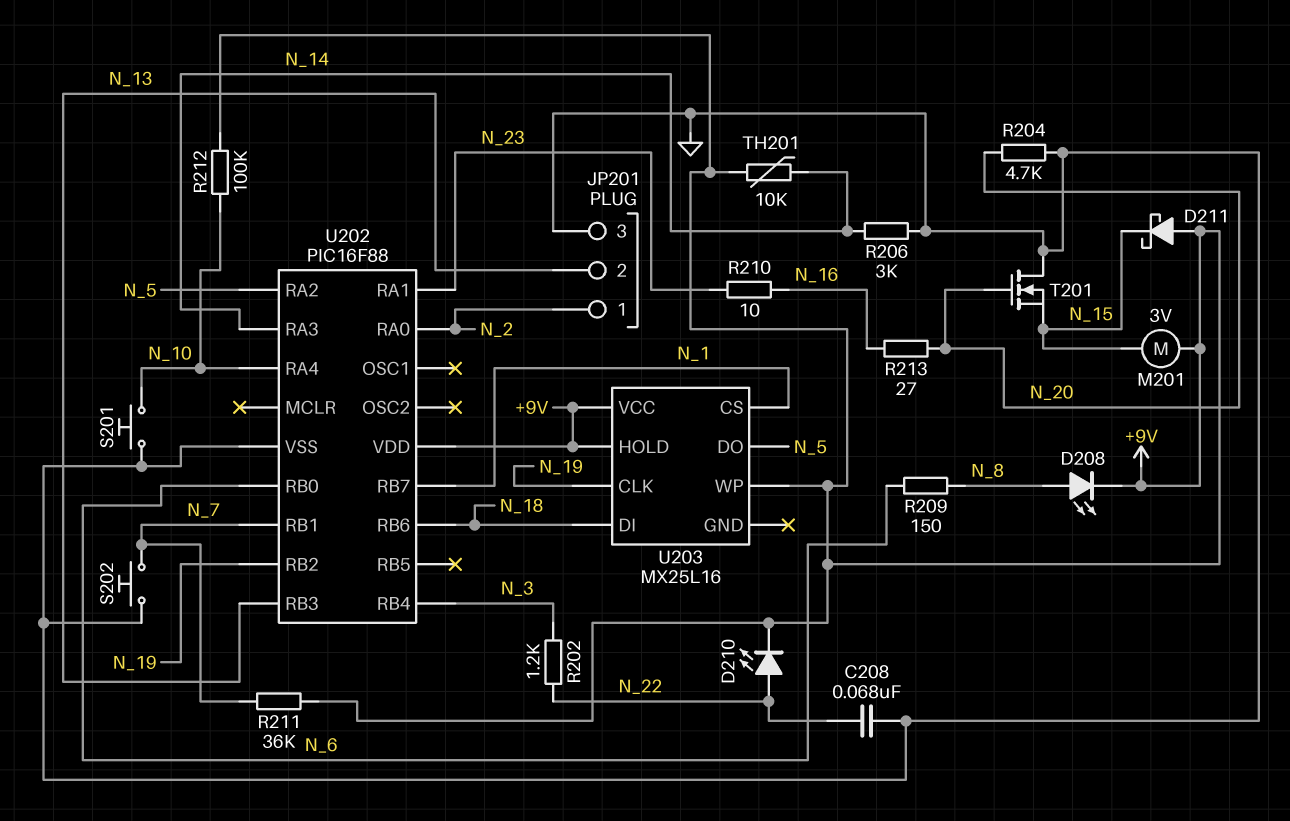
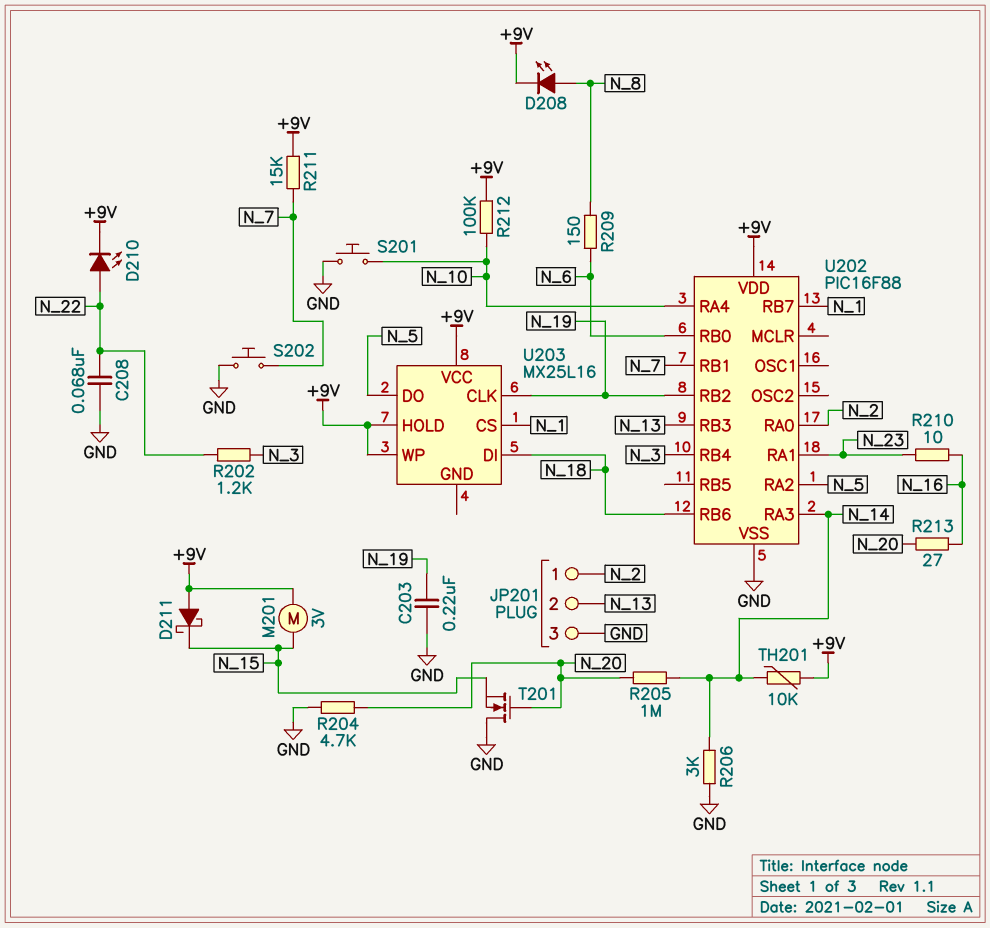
C203: none -> 220nF (GND, N_19)
R205: none -> 1M (N_14, N_20)
R211: 36k (+9V, N_7) -> 15k (+9V, N_7)

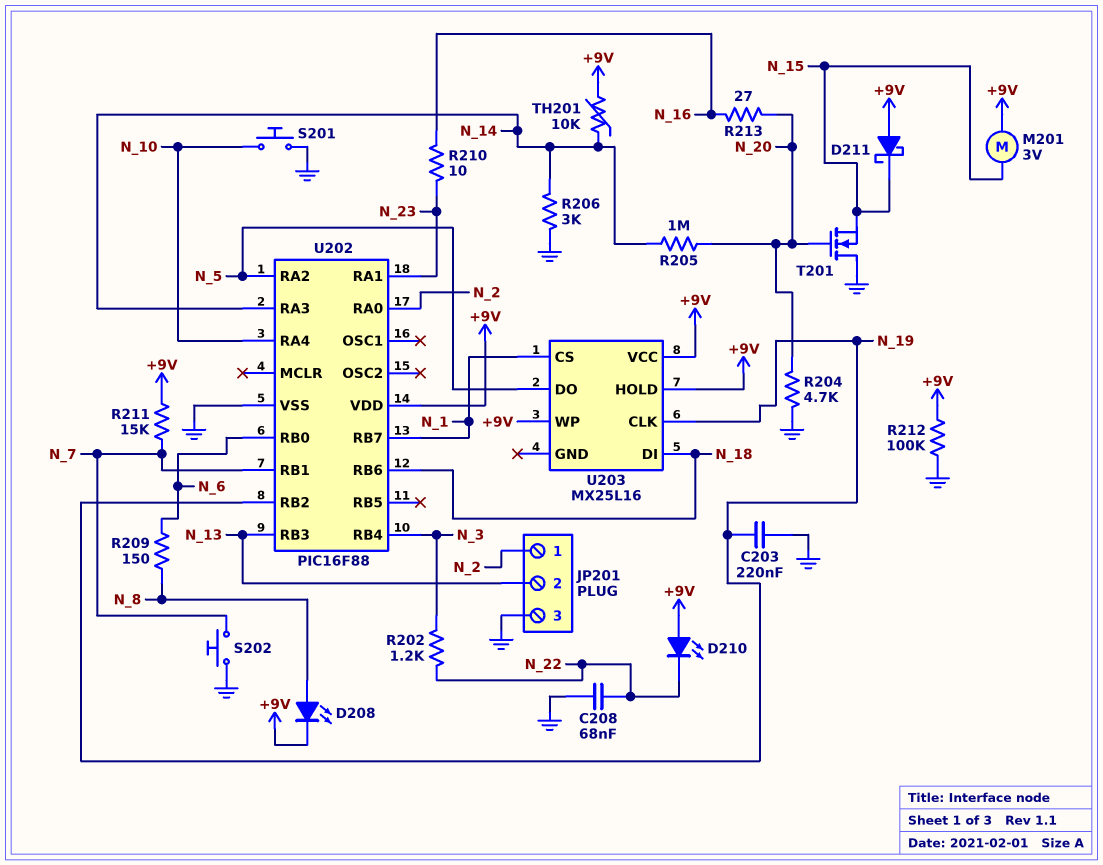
D210: LED (A N_22, K +9V) -> LED (A +9V, K N_22)
R212: 100k (+9V, N_10) -> 100k (+9V, GND)

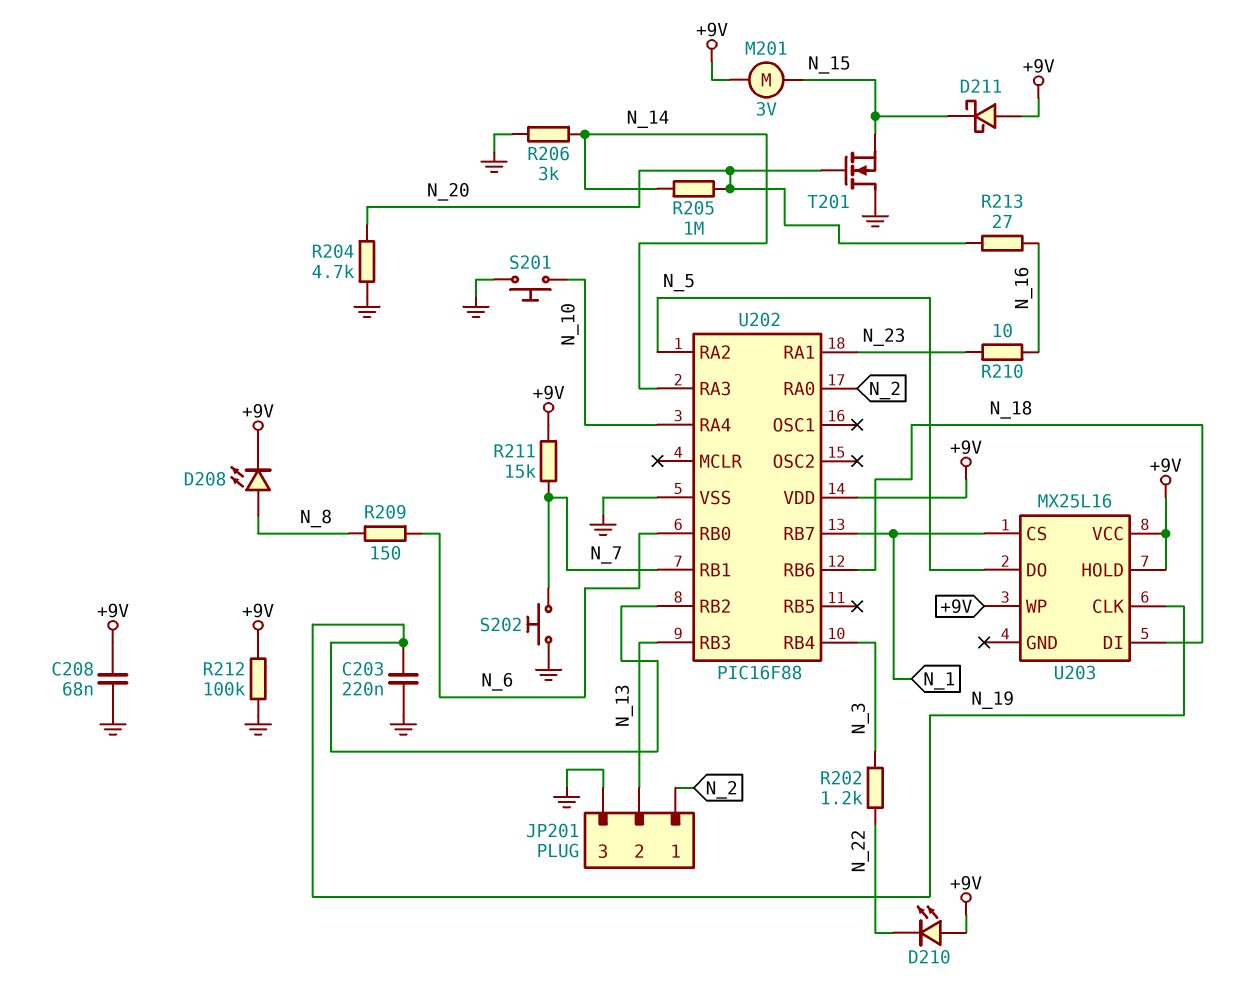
C208: 68nF (GND, N_22) -> 68nF (+9V, GND)
TH201: 10k (+9V, N_14) -> none

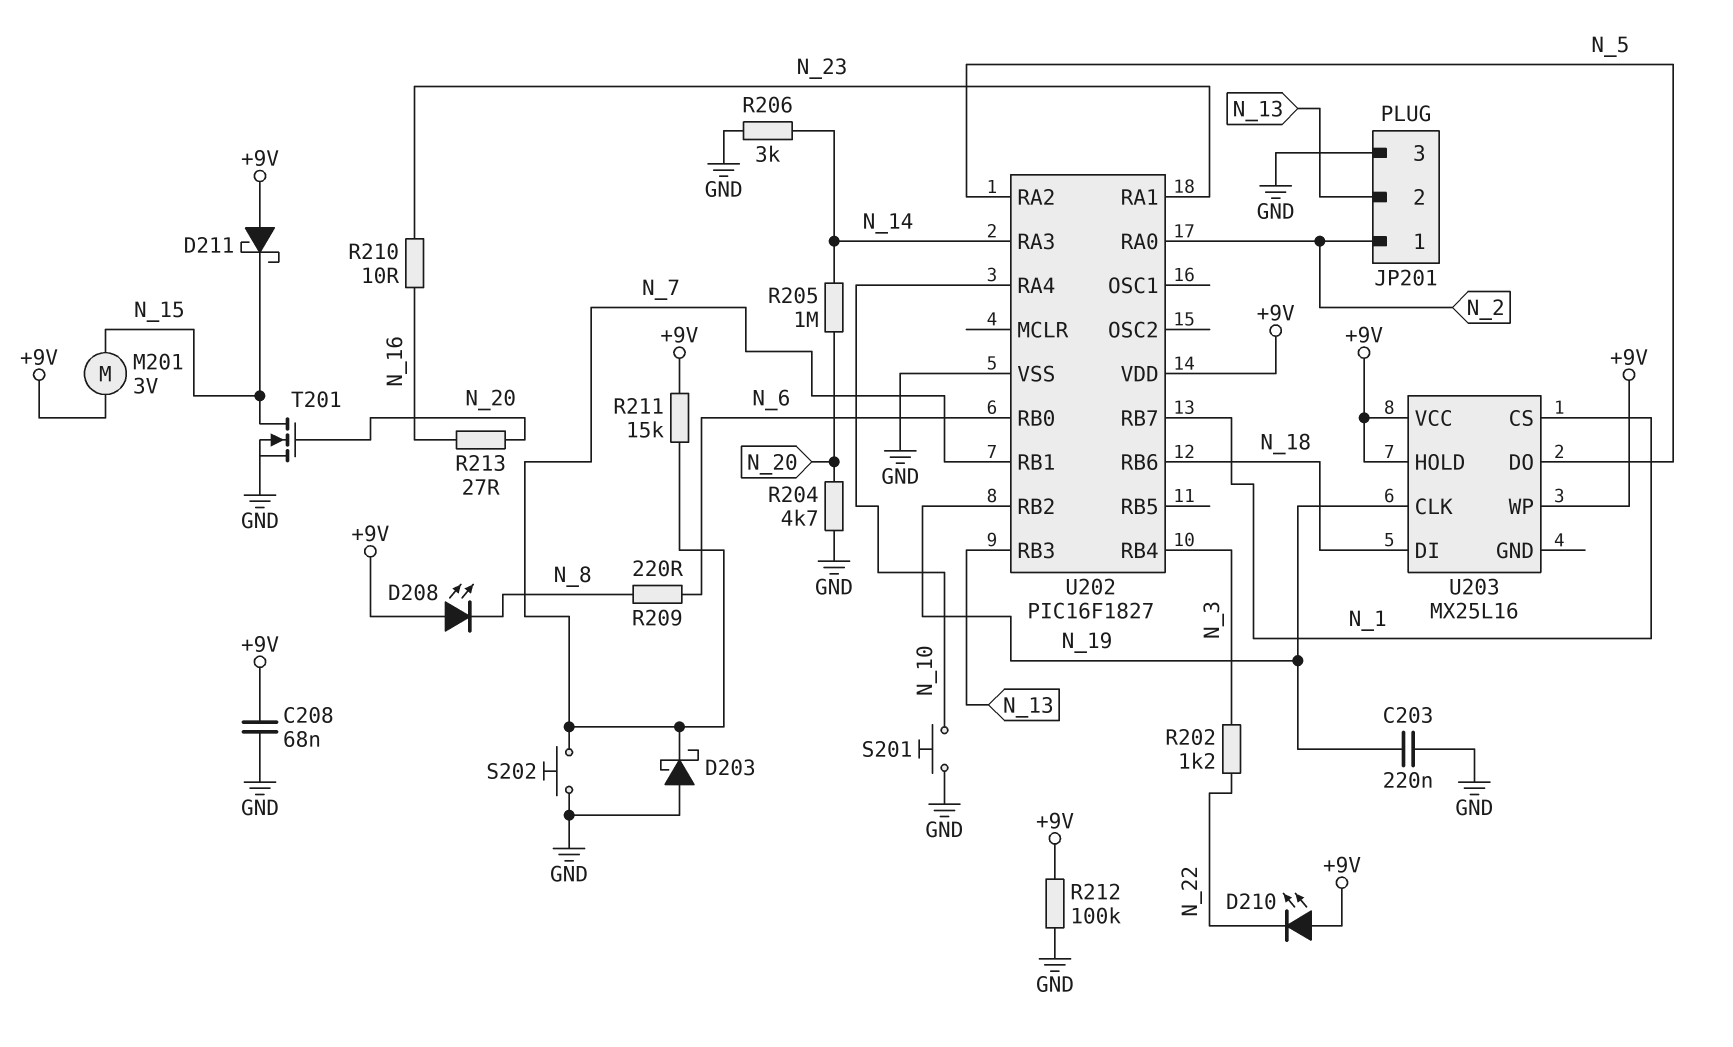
D203: none -> schottky (A GND, K N_7)
D208: LED (A N_8, K +9V) -> LED (A +9V, K N_8)
R209: 150 (N_6, N_8) -> 220 (N_6, N_8)
T201: NMOS (G N_20, D GND, S N_15) -> NMOS (G N_20, D N_15, S GND)
U202: PIC16F88 -> PIC16F1827

